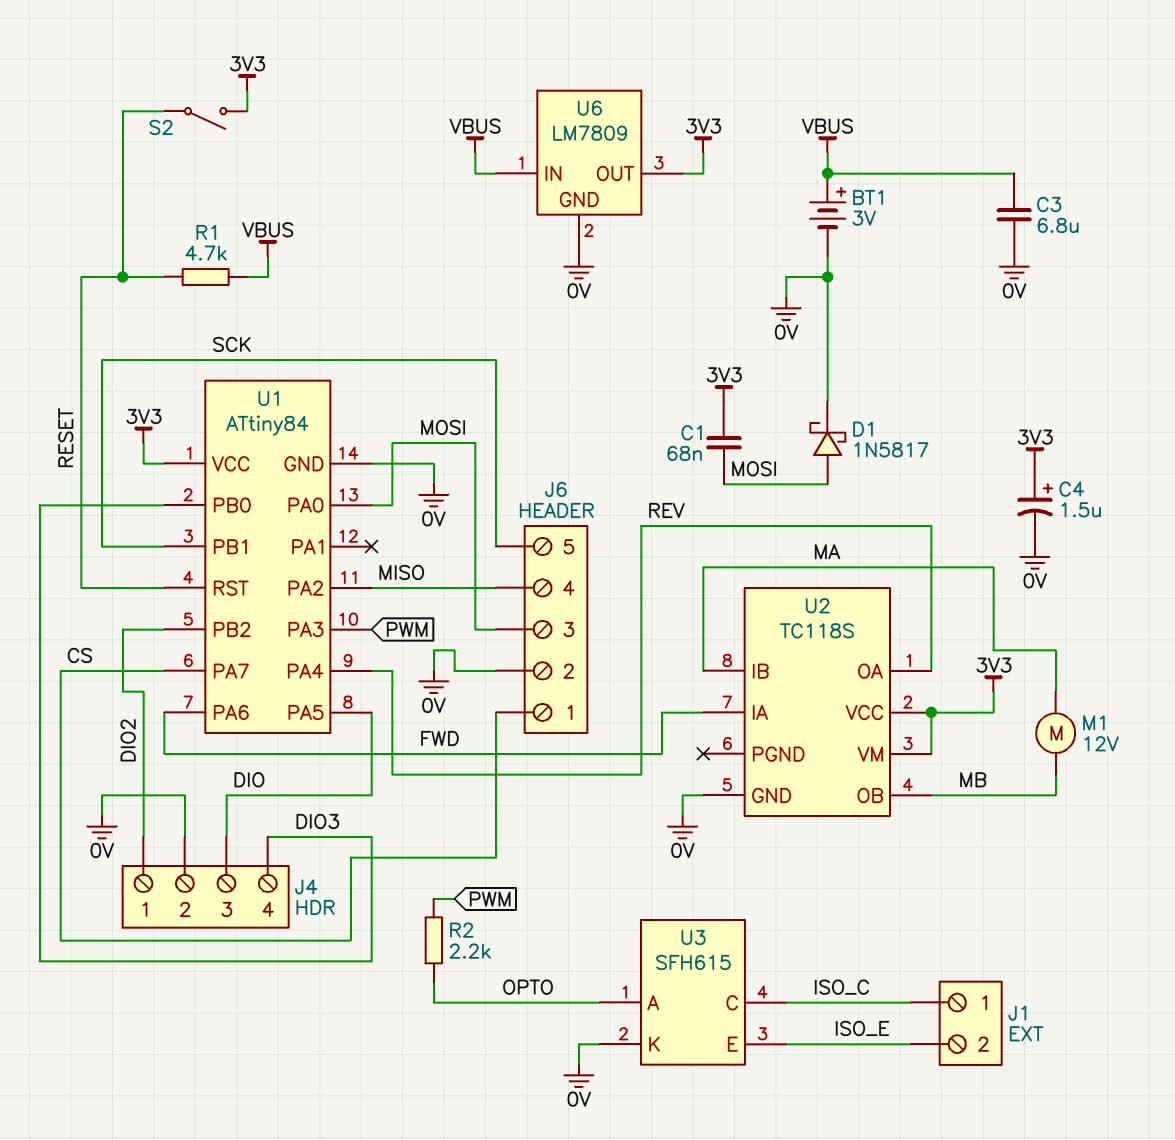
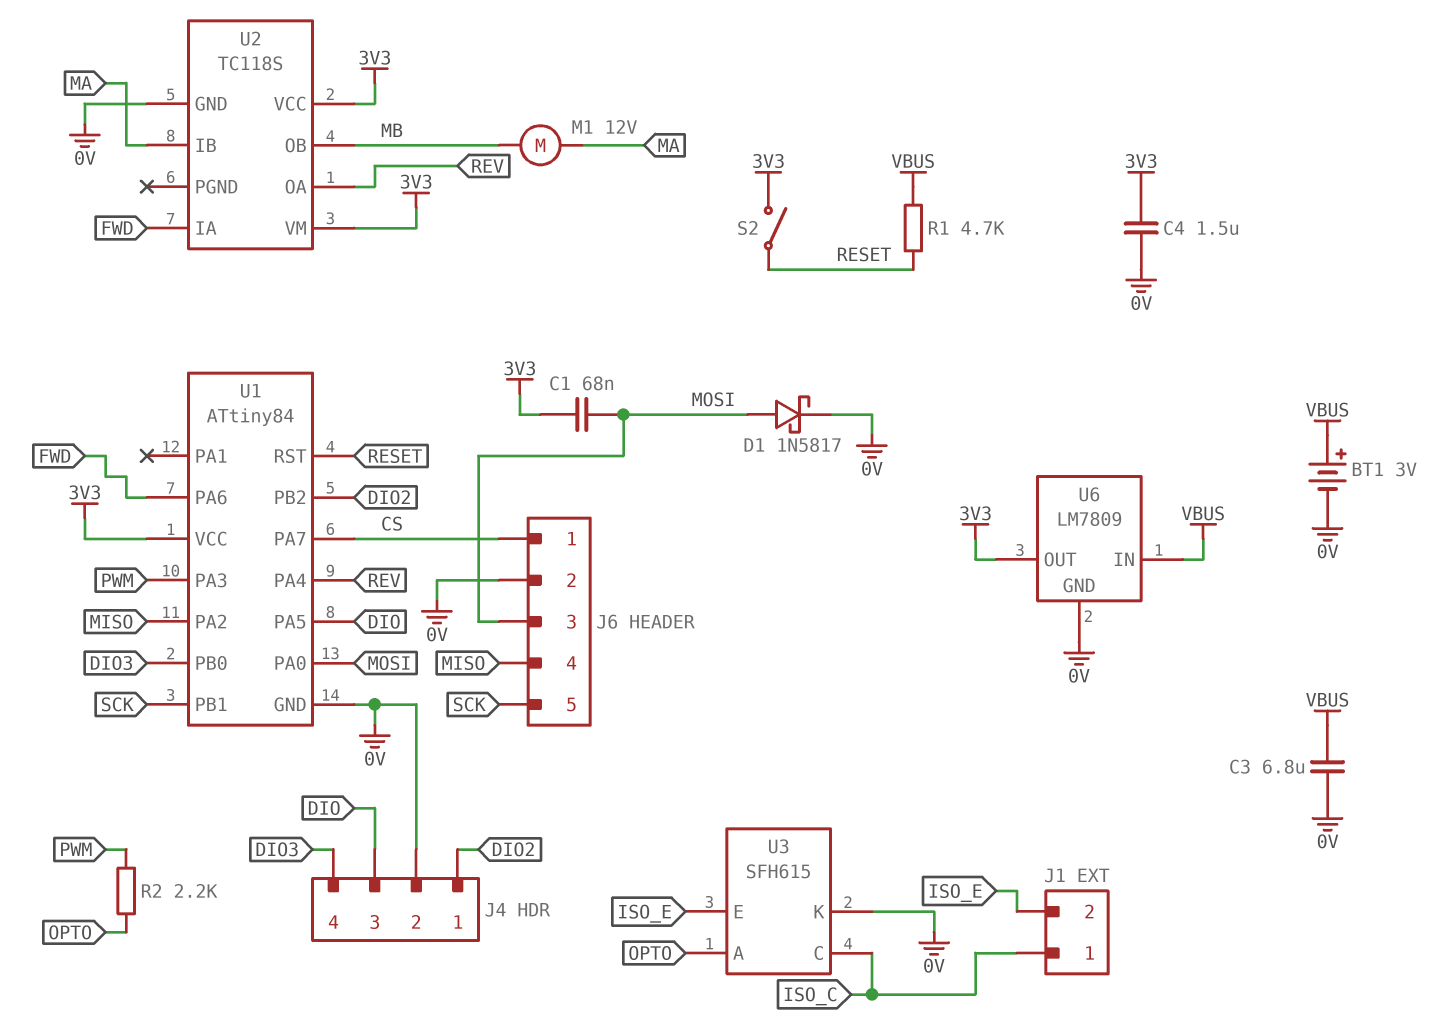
C4: 1.5uF (plus 3V3, minus 0V) -> 1.5uF (0V, 3V3)

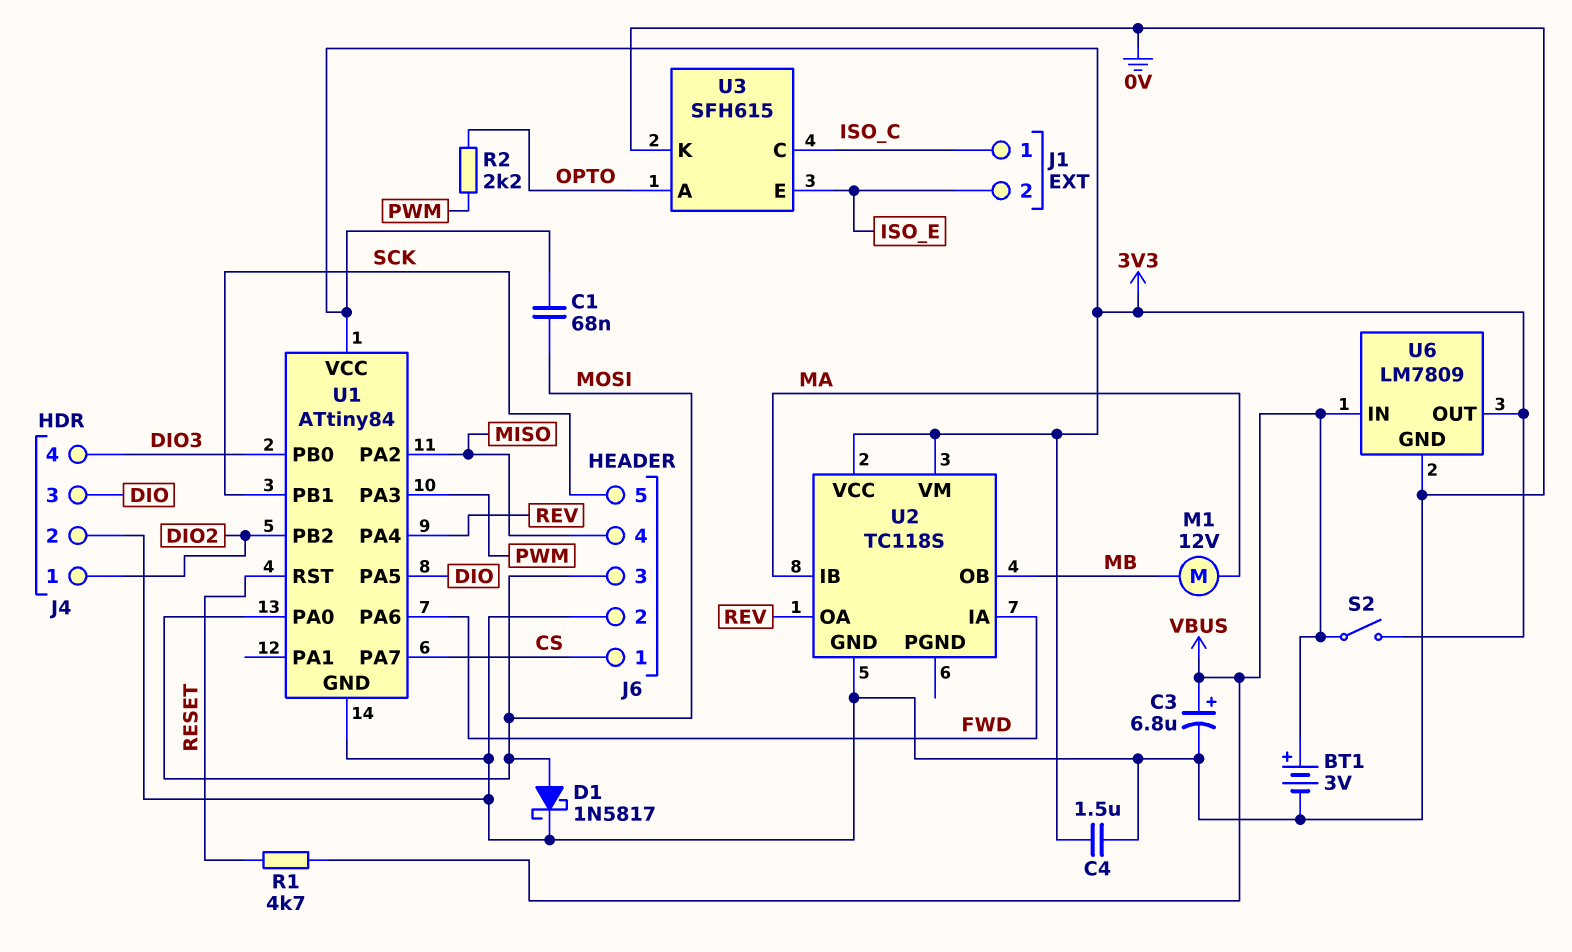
C3: 6.8uF (0V, VBUS) -> 6.8uF (plus VBUS, minus 0V)
S2: switch (3V3, RESET) -> switch (3V3, VBUS)

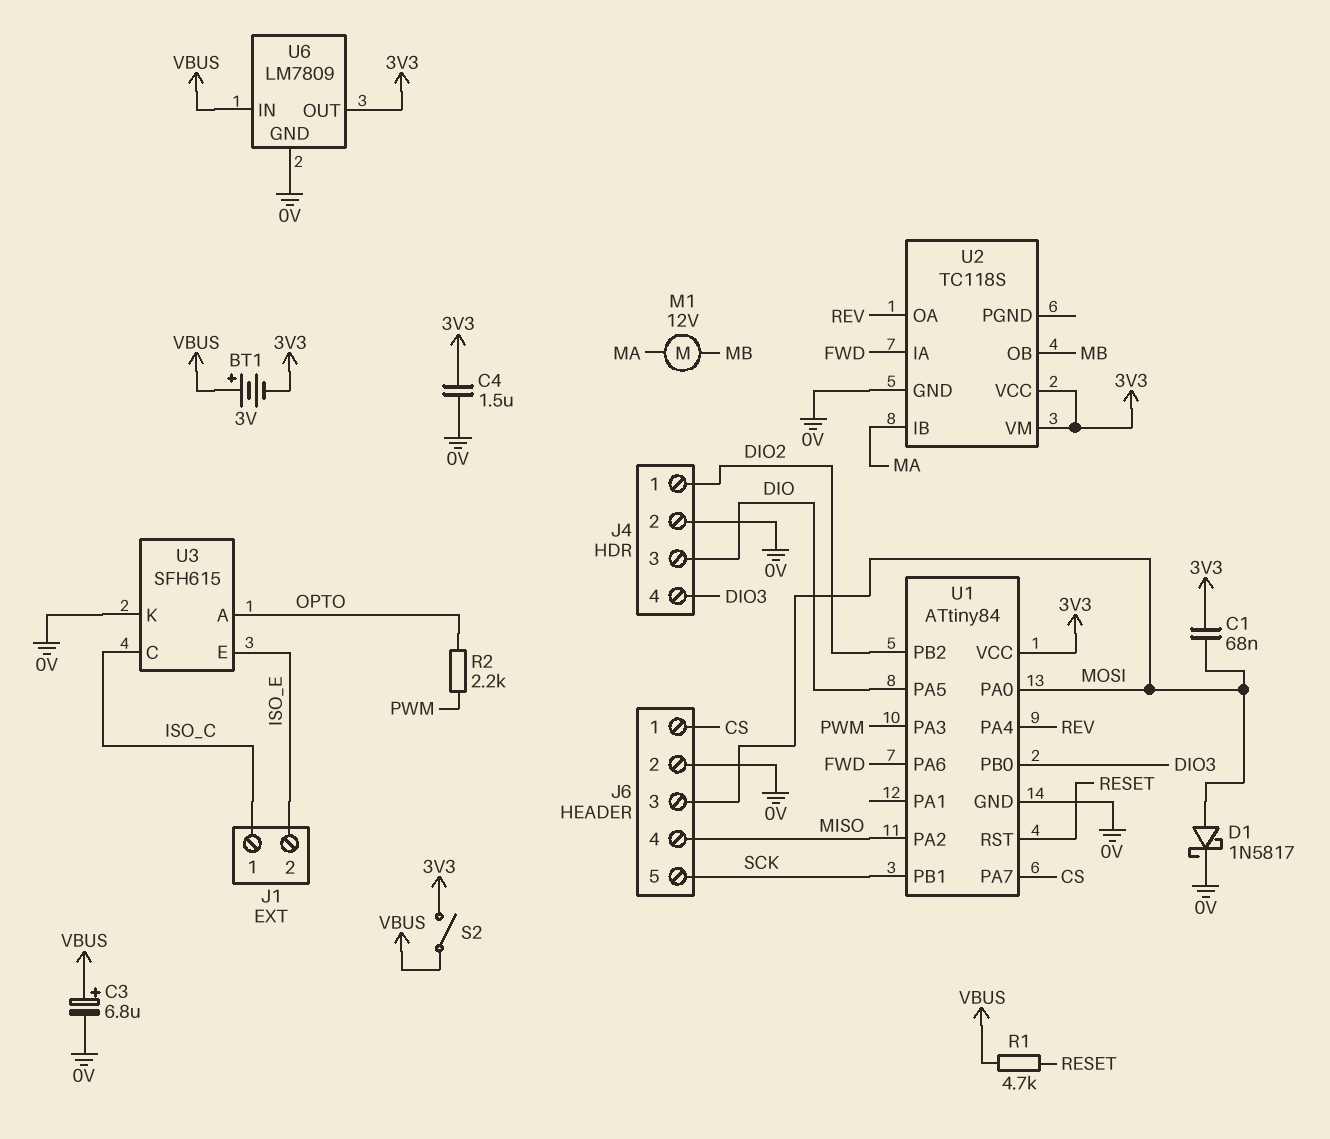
BT1: 3V (plus VBUS, minus 0V) -> 3V (plus VBUS, minus 3V3)

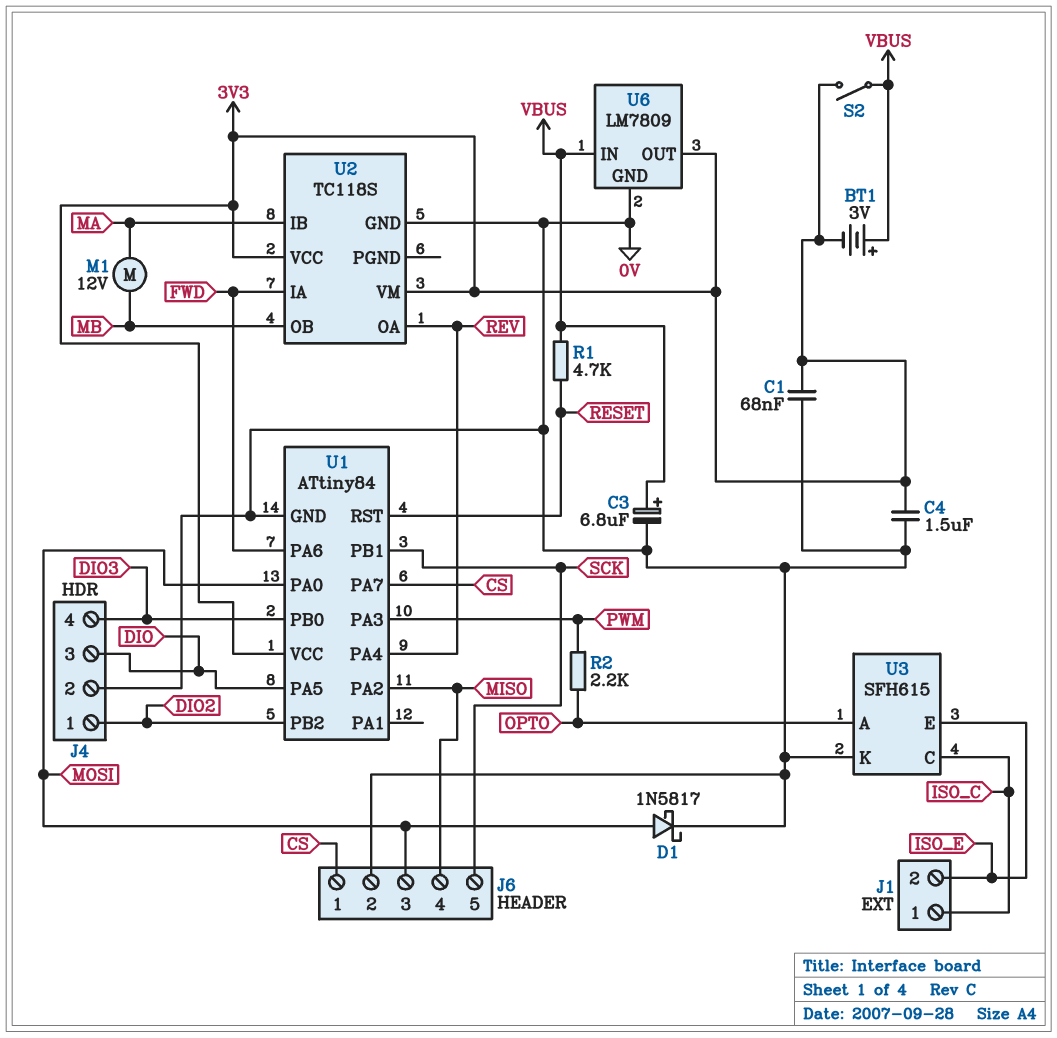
C1: 68nF (3V3, MOSI) -> 68nF (0V, 3V3)

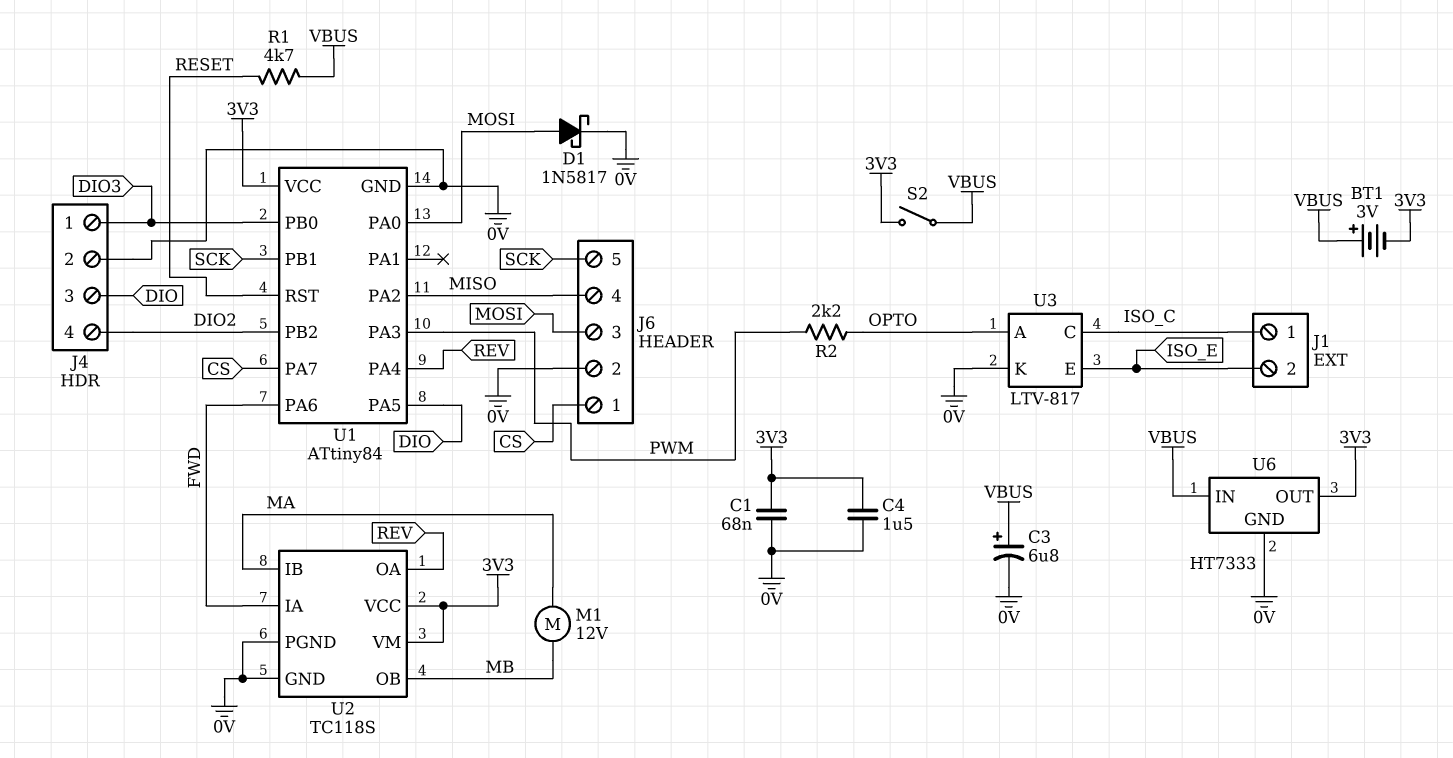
J4 pin 1: DIO2 -> DIO3
J4 pin 4: DIO3 -> DIO2
U2 pin PGND: none -> 0V
U3: SFH615 -> LTV-817
U6: LM7809 -> HT7333

